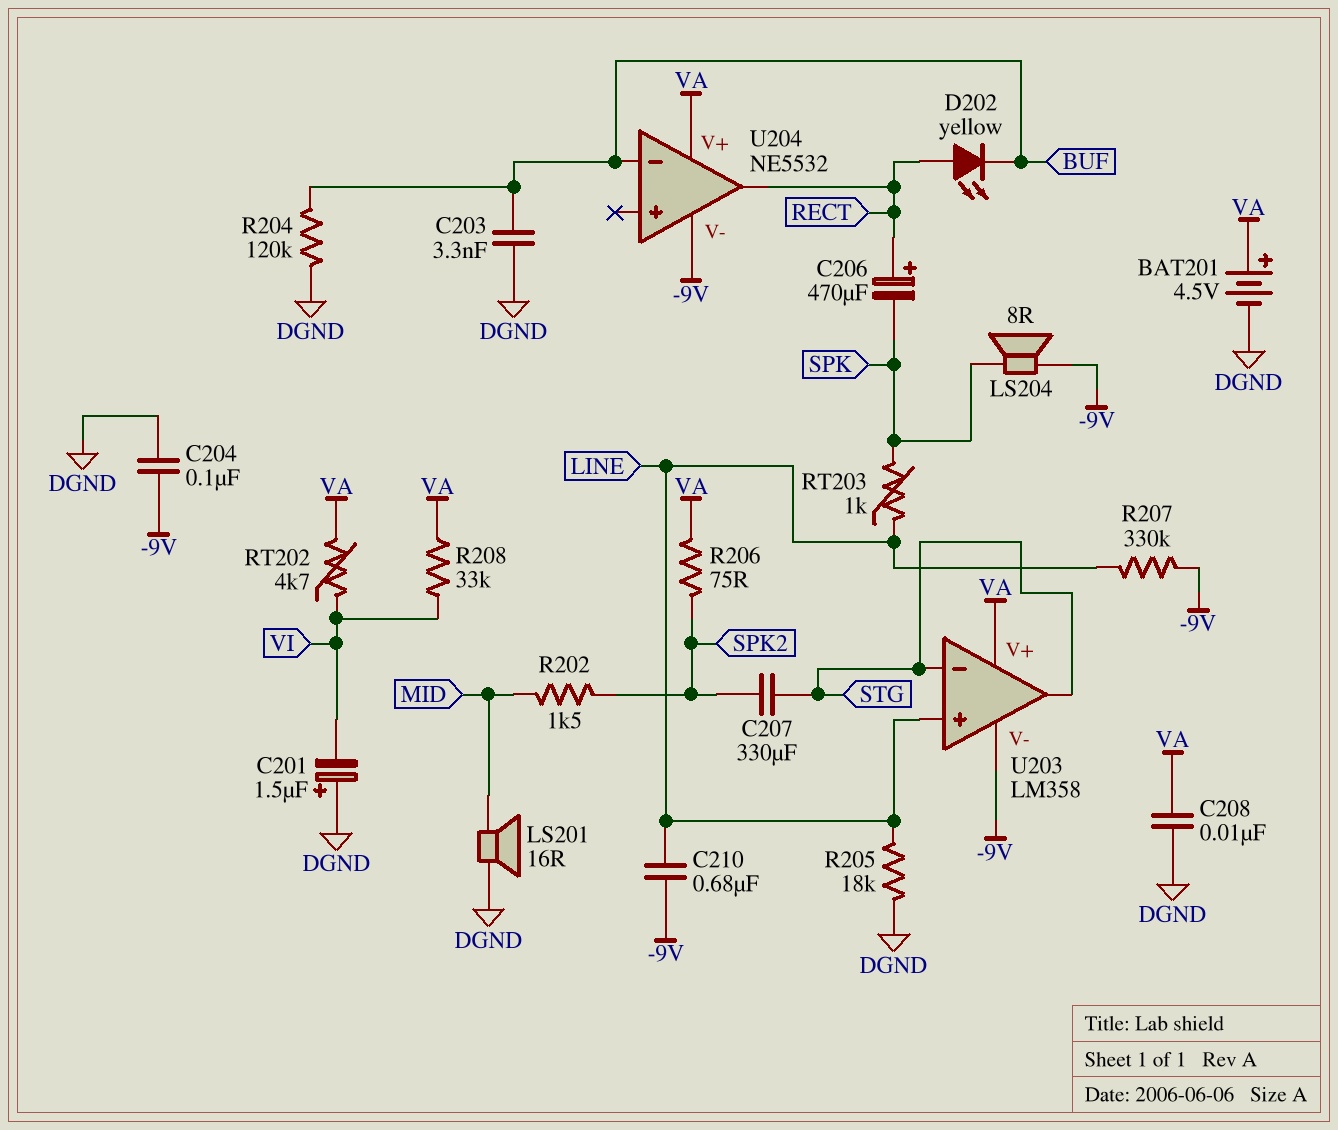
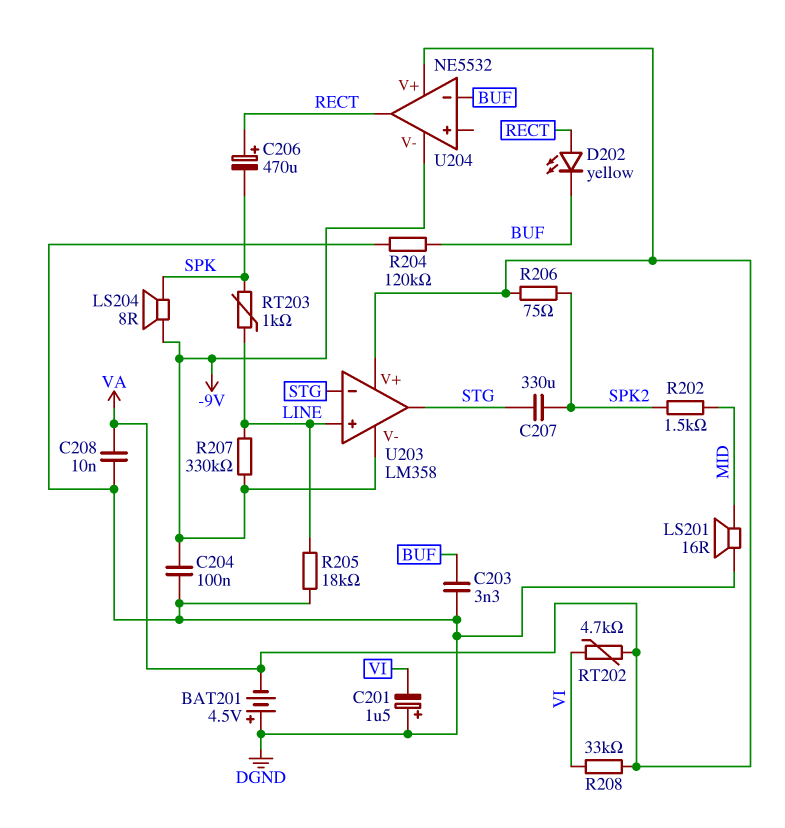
BAT201: 4.5V (plus VA, minus DGND) -> 4.5V (plus DGND, minus VA)
C210: 680nF (-9V, LINE) -> none

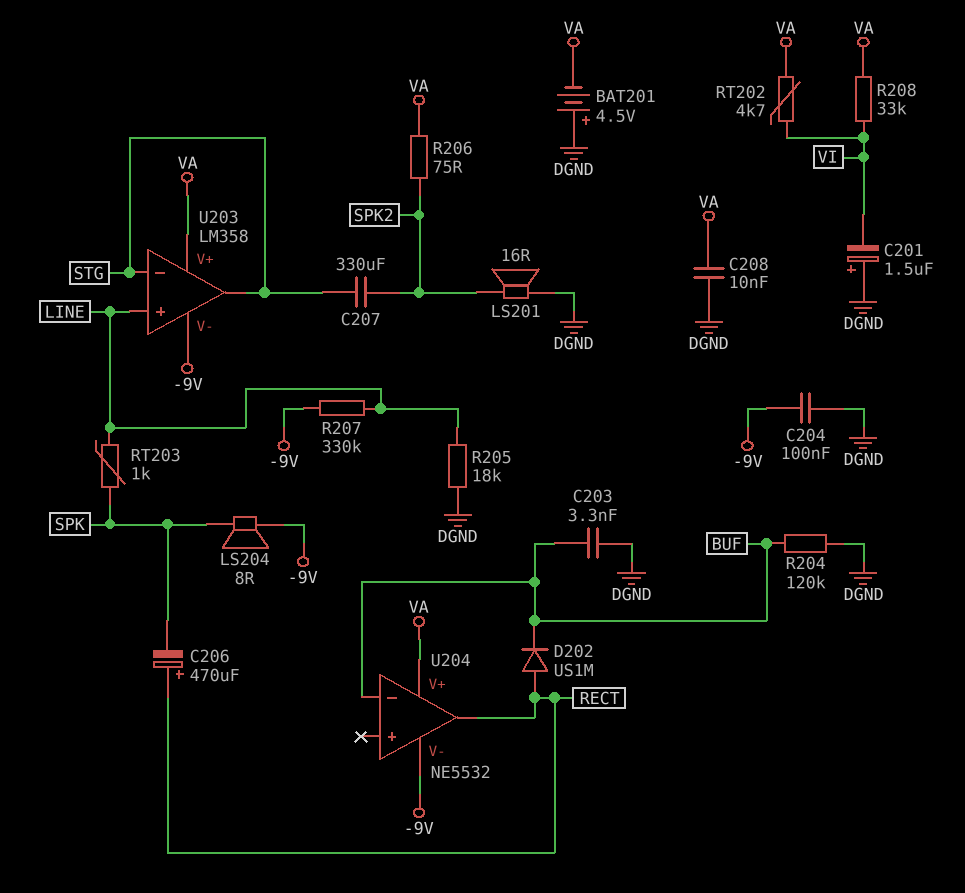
D202: LED yellow (A RECT, K BUF) -> diode US1M (A RECT, K BUF)
LS201: speaker 16R (DGND, MID) -> speaker 16R (DGND, SPK2)
R202: 1.5k (MID, SPK2) -> none

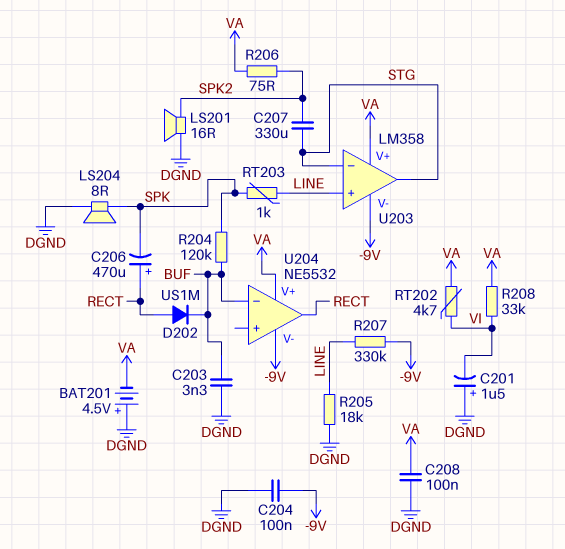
C208: 10nF (DGND, VA) -> 100nF (DGND, VA)
LS204: speaker 8R (-9V, SPK) -> speaker 8R (DGND, SPK)
R204: 120k (BUF, DGND) -> 120k (BUF, SPK)

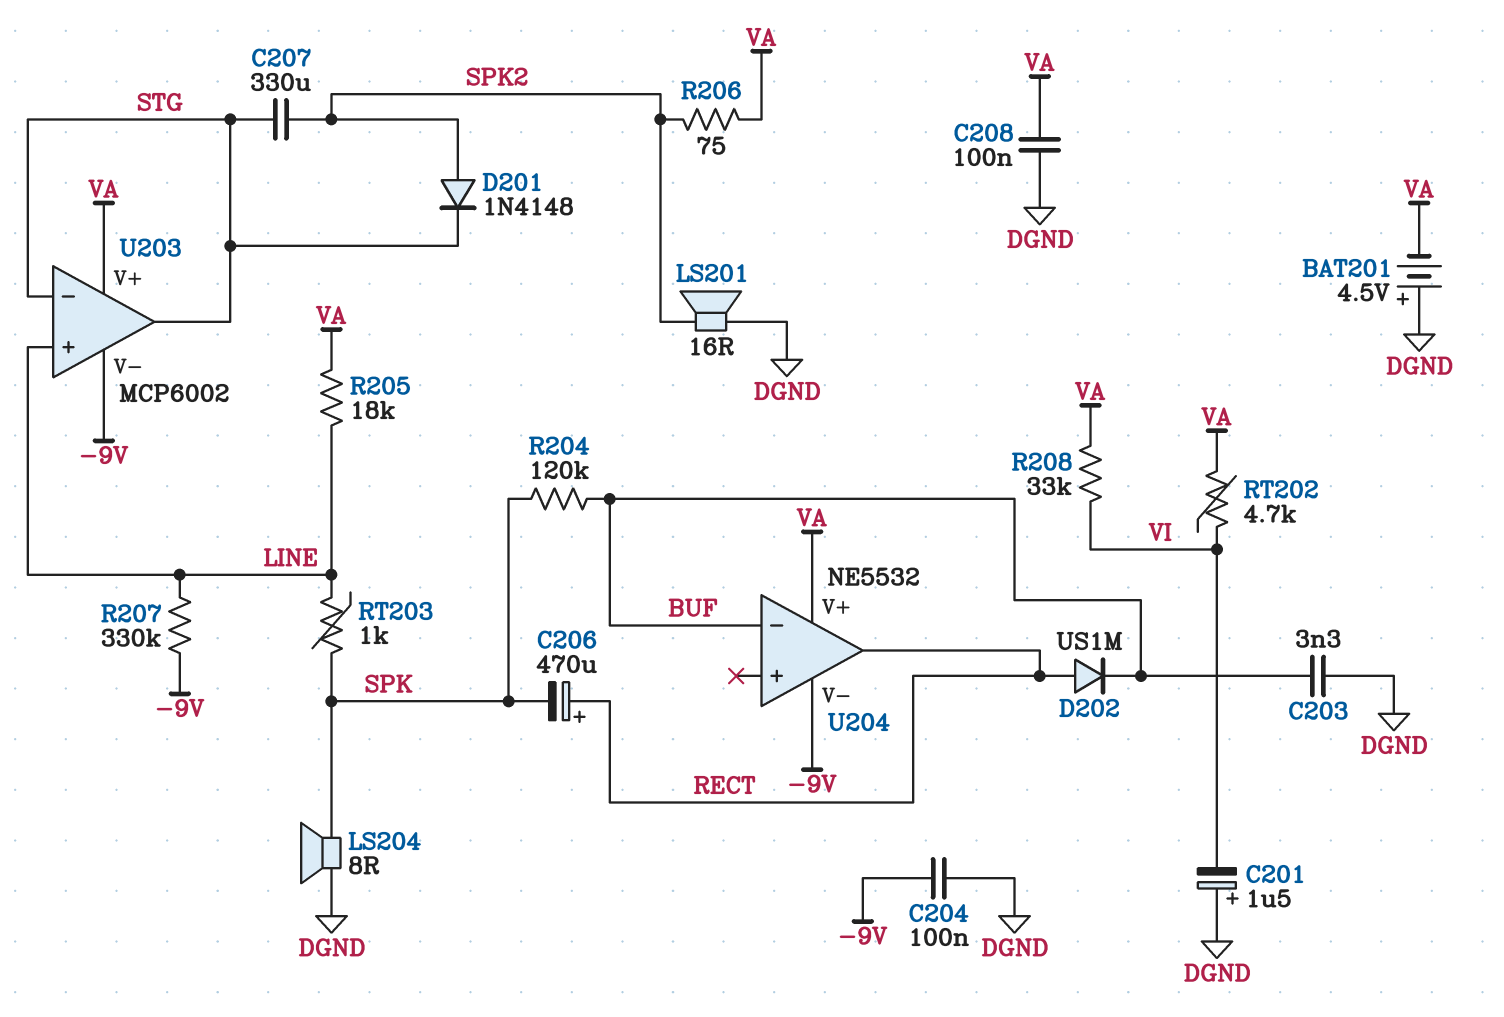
D201: none -> diode 1N4148 (A SPK2, K STG)
R205: 18k (DGND, LINE) -> 18k (LINE, VA)
U203: LM358 -> MCP6002

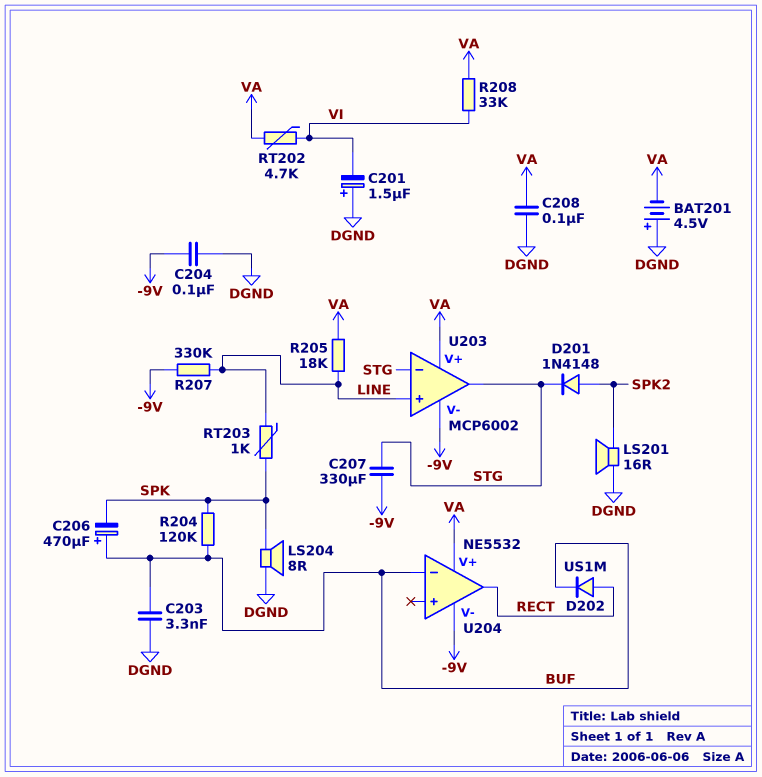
C206: 470uF (plus RECT, minus SPK) -> 470uF (plus BUF, minus SPK)
C207: 330uF (SPK2, STG) -> 330uF (-9V, STG)
R206: 75 (SPK2, VA) -> none

